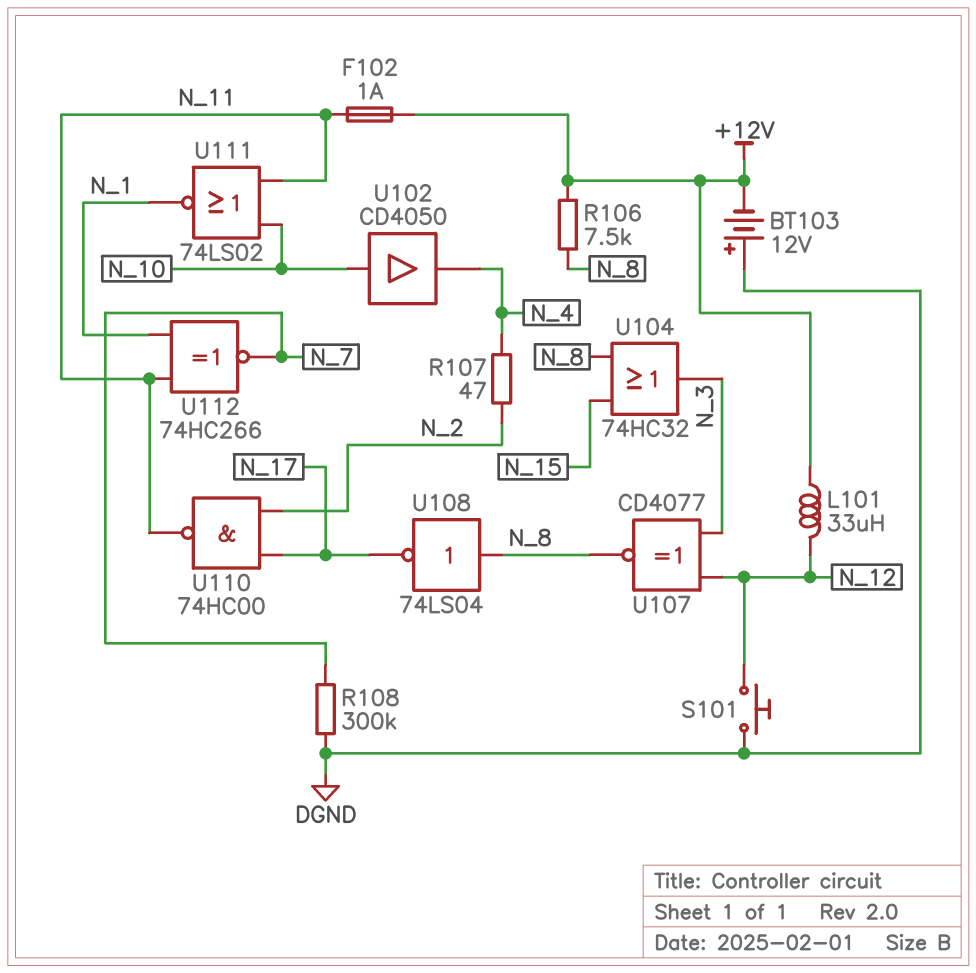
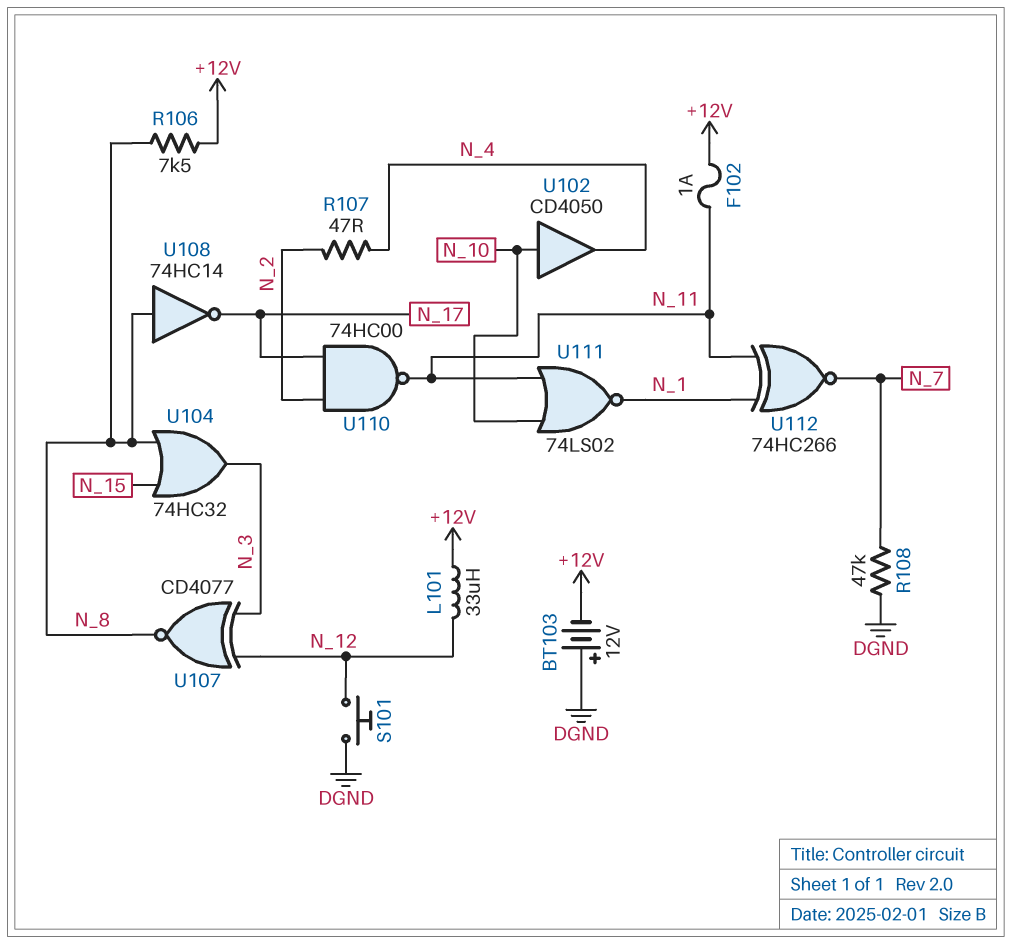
R108: 300k (DGND, N_7) -> 47k (DGND, N_7)
U108: NOT 74LS04 (in N_8, out N_17) -> NOT 74HC14 (in N_8, out N_17)

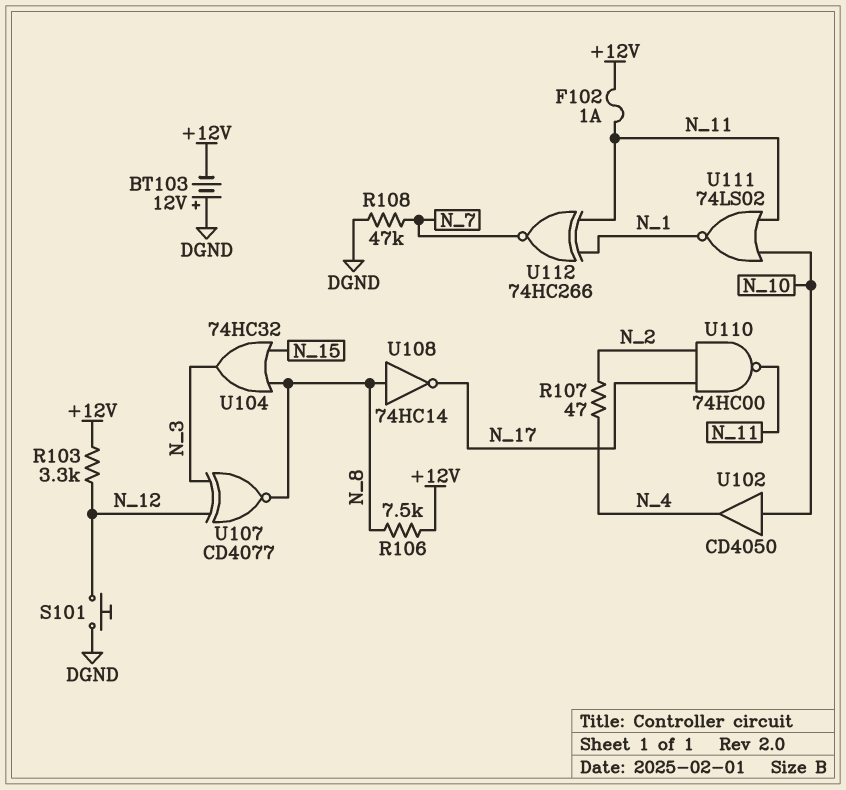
L101: 33uH (+12V, N_12) -> none
R103: none -> 3.3k (+12V, N_12)

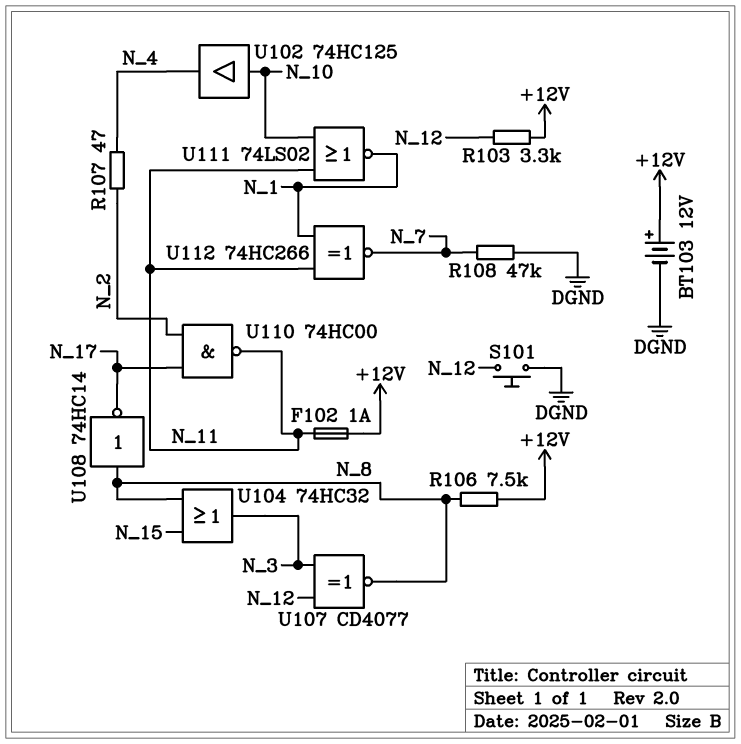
BT103: 12V (plus DGND, minus +12V) -> 12V (plus +12V, minus DGND)
U102: buffer CD4050 (in N_10, out N_4) -> buffer 74HC125 (in N_10, out N_4)

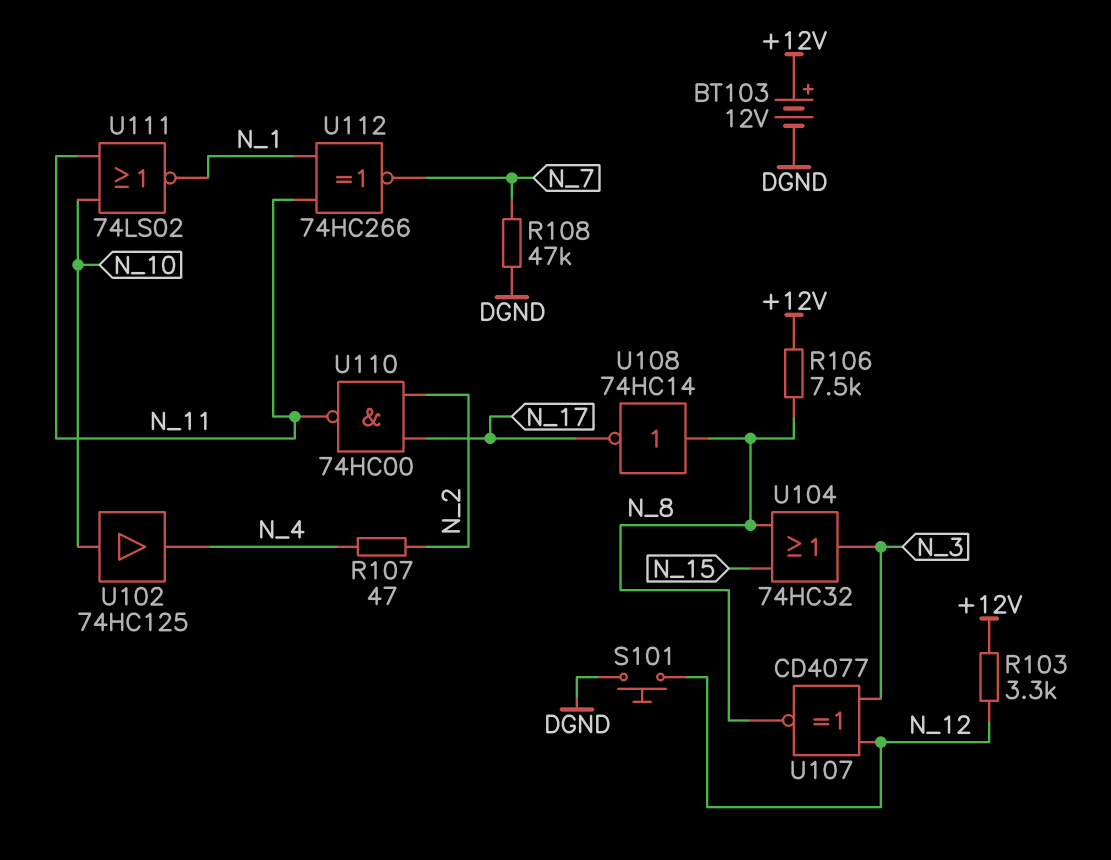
F102: 1A (+12V, N_11) -> none

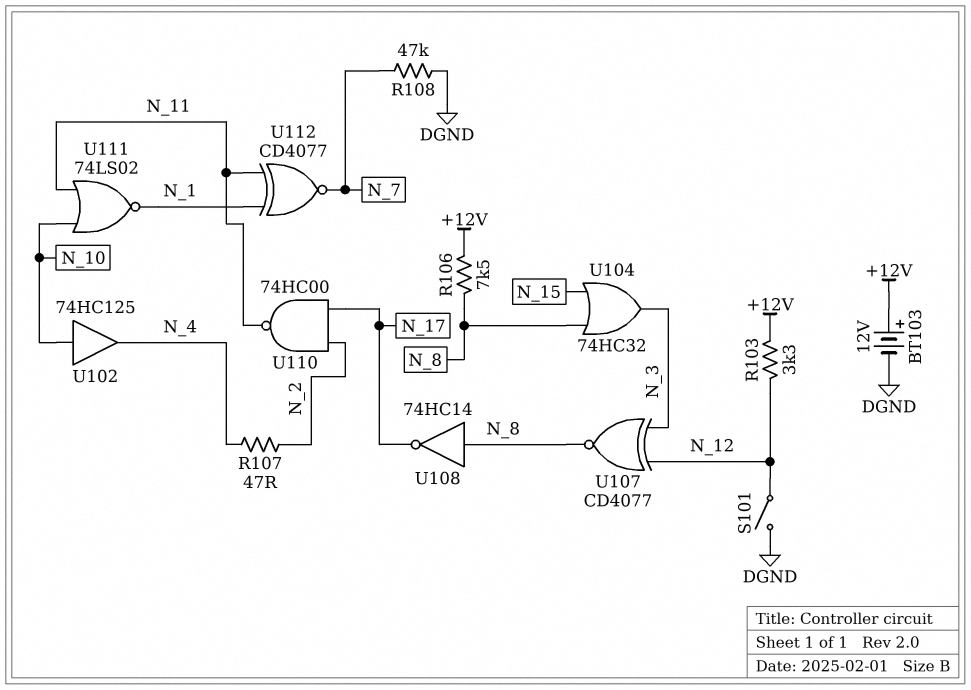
S101: button (DGND, N_12) -> switch (DGND, N_12)
U112: XNOR 74HC266 (in N_1, in N_11, out N_7) -> XNOR CD4077 (in N_1, in N_11, out N_7)

